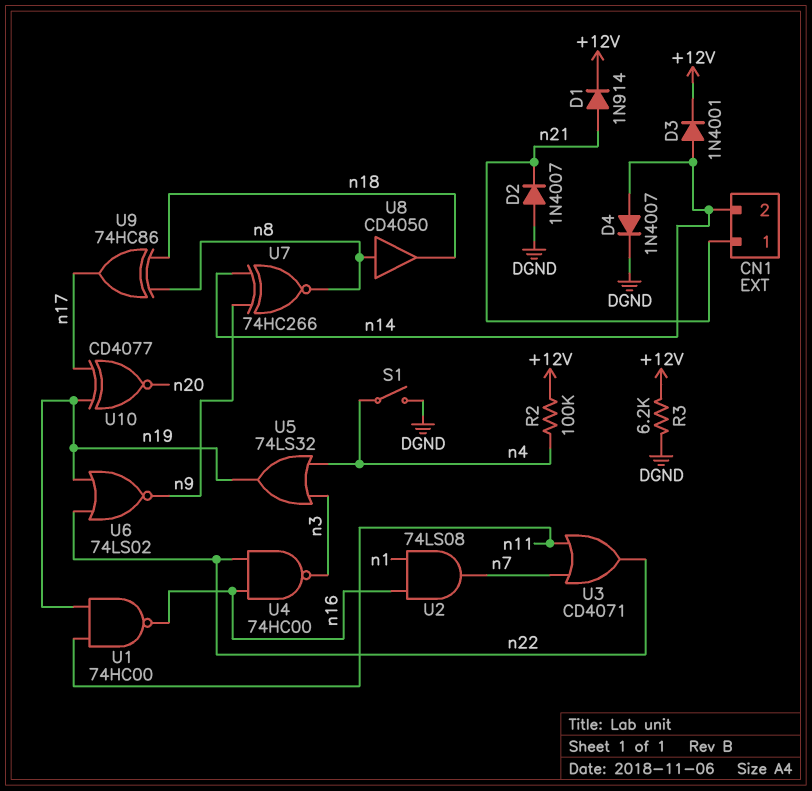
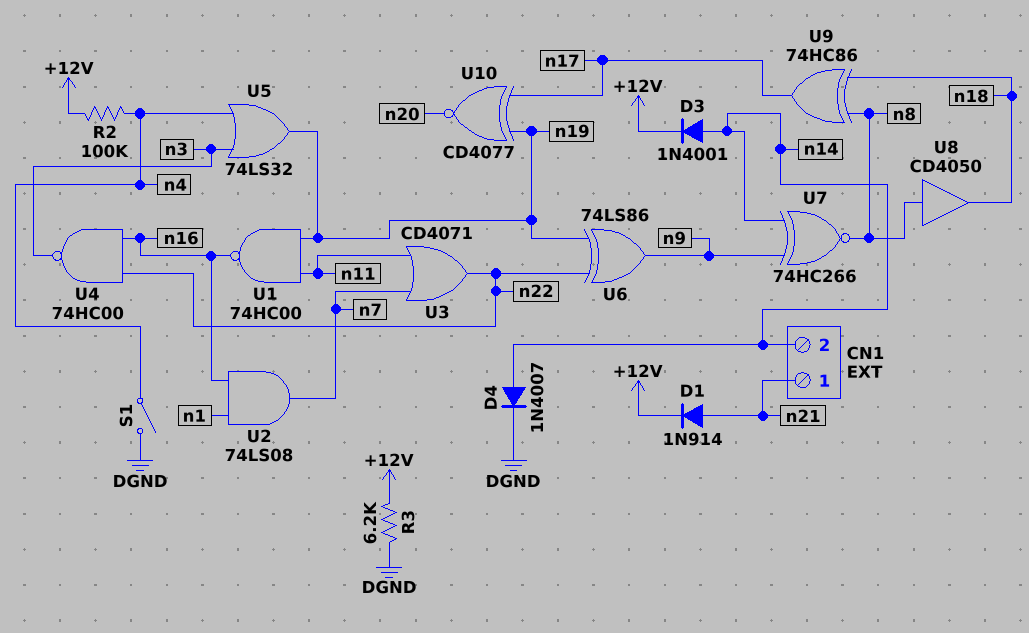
D2: diode 1N4007 (A DGND, K n21) -> none
U6: NOR 74LS02 (in n19, in n22, out n9) -> XOR 74LS86 (in n19, in n22, out n9)

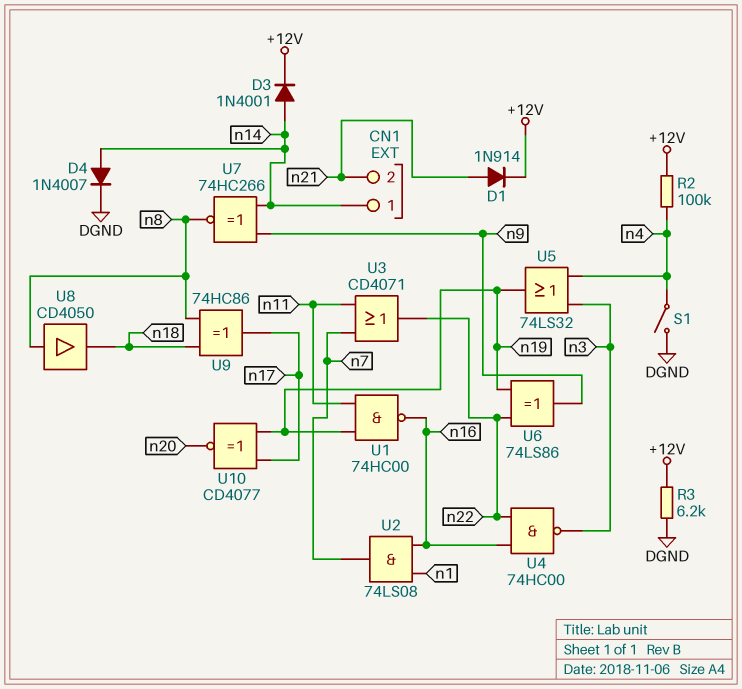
CN1 pin 1: n21 -> n14
CN1 pin 2: n14 -> n21

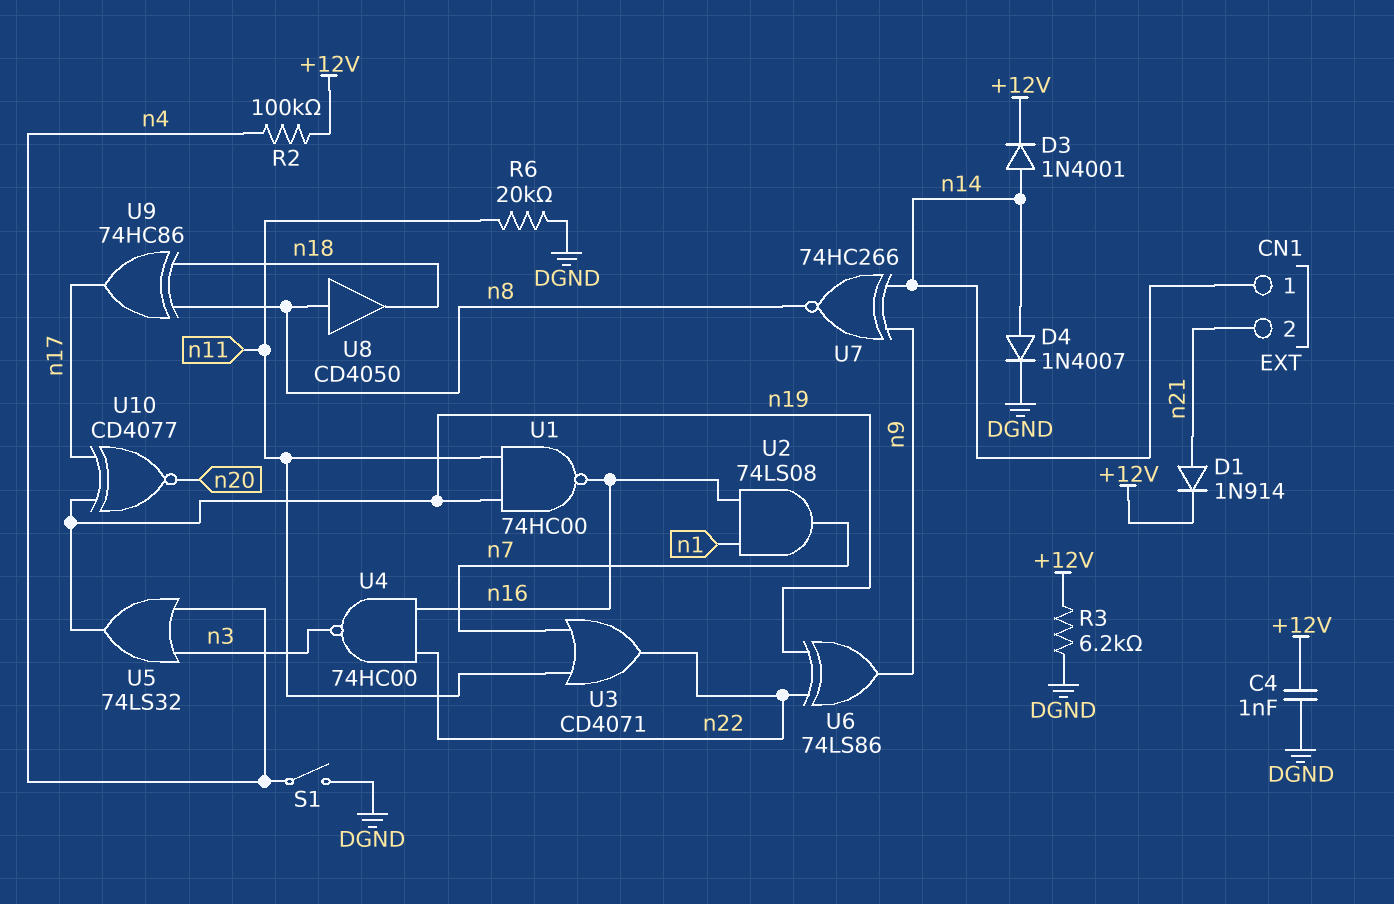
C4: none -> 1nF (+12V, DGND)
R6: none -> 20k (DGND, n11)

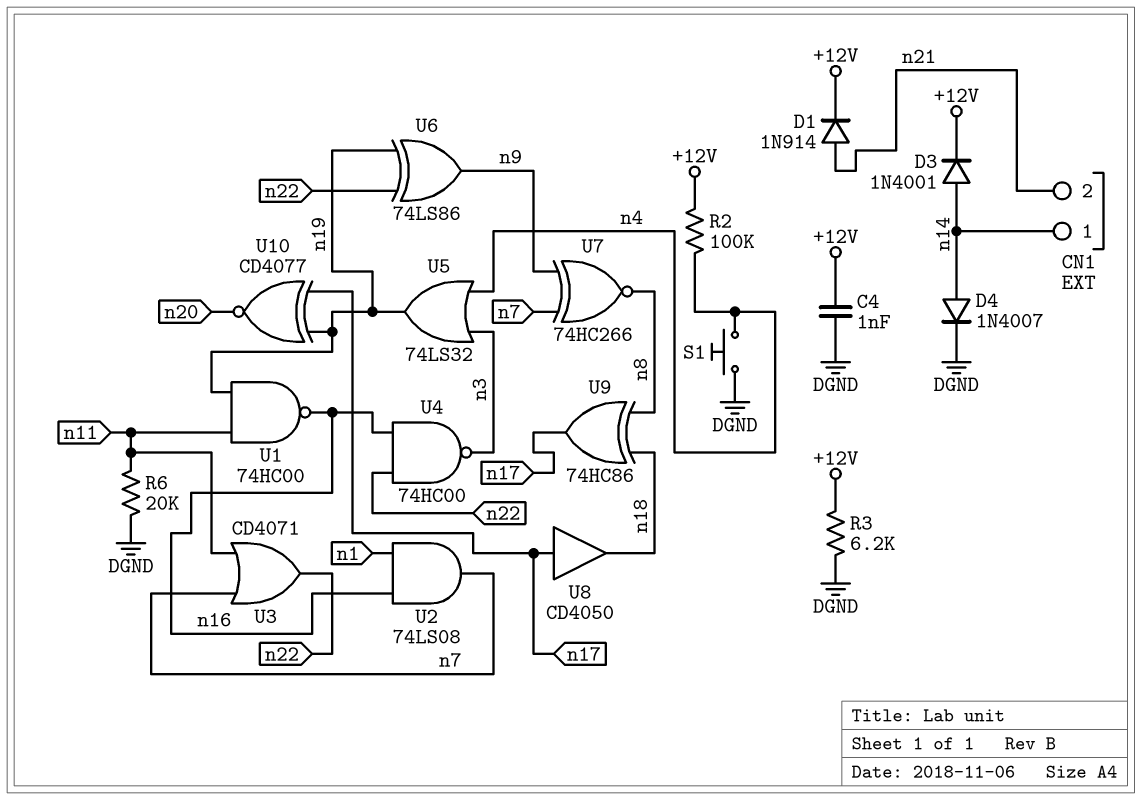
S1: switch (DGND, n4) -> button (DGND, n4)
U7: XNOR 74HC266 (in n9, in n14, out n8) -> XNOR 74HC266 (in n7, in n9, out n8)
U8: buffer CD4050 (in n8, out n18) -> buffer CD4050 (in n17, out n18)

